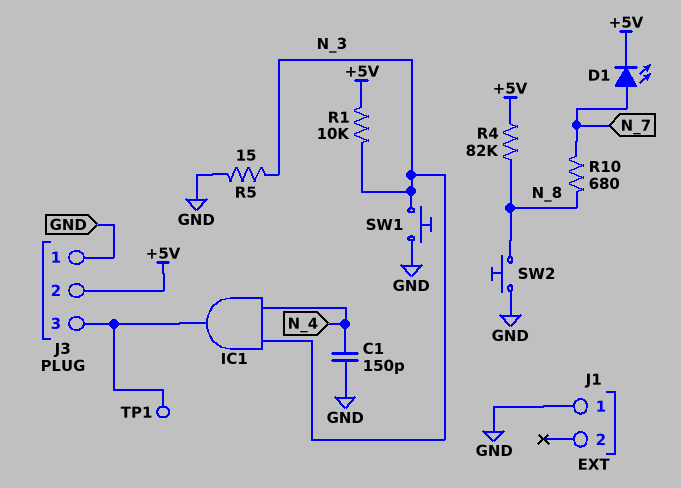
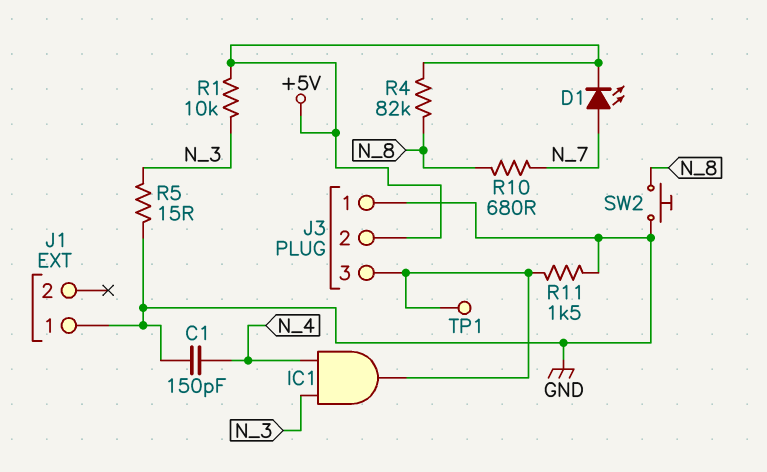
R11: none -> 1.5k (GND, J3/3)
SW1: button (GND, N_3) -> none

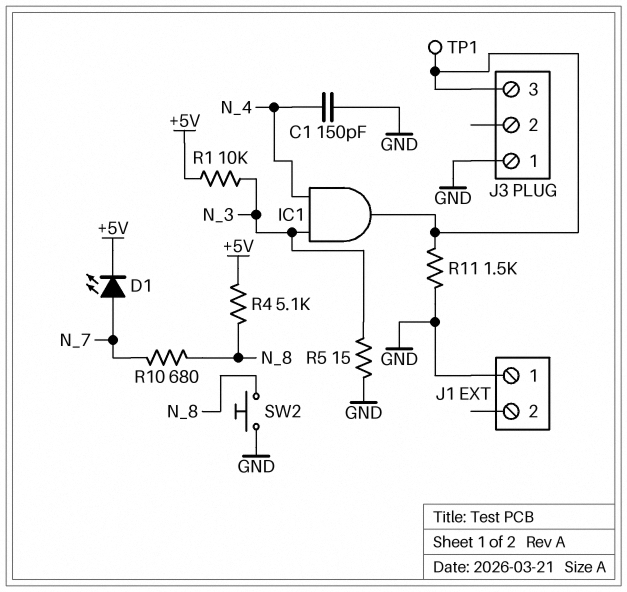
J3 pin 2: +5V -> none
R4: 82k (+5V, N_8) -> 5.1k (+5V, N_8)

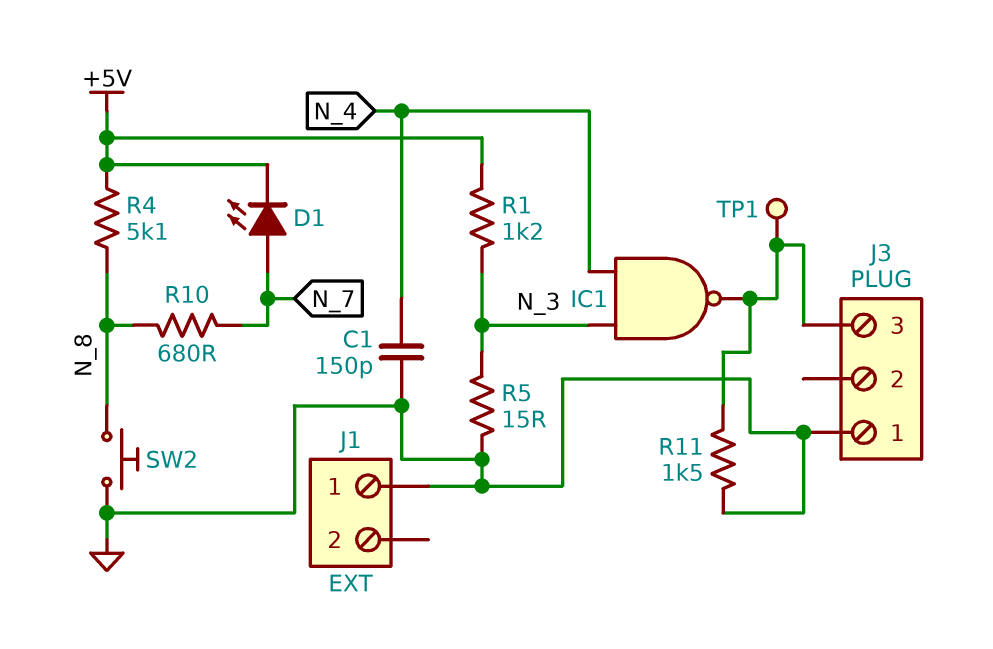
IC1: AND (in N_3, in N_4, out J3/3) -> NAND (in N_3, in N_4, out J3/3)
R1: 10k (+5V, N_3) -> 1.2k (+5V, N_3)

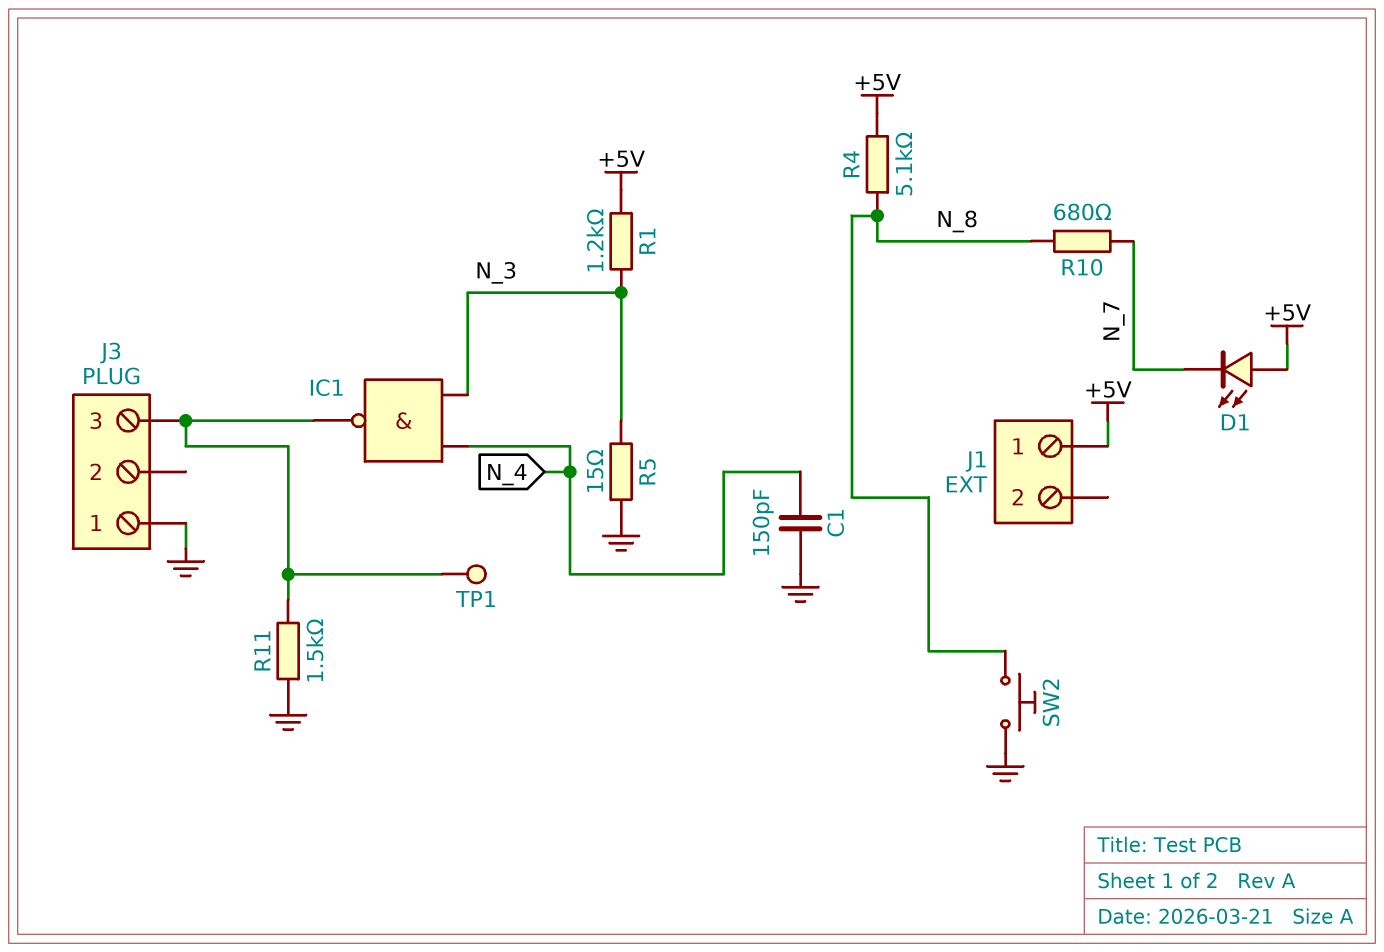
D1: LED (A N_7, K +5V) -> LED (A +5V, K N_7)
J1 pin 1: GND -> +5V

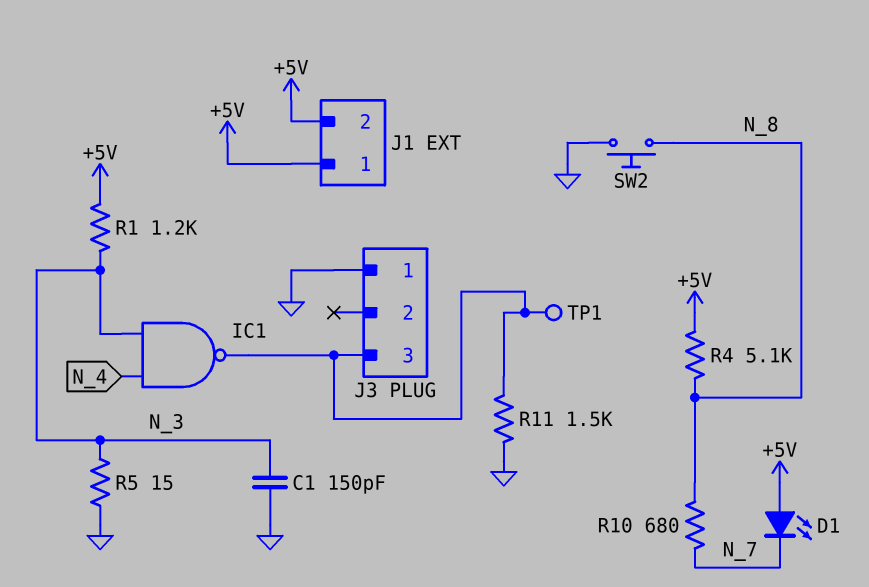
C1: 150pF (GND, N_4) -> 150pF (GND, N_3)
J1 pin 2: none -> +5V

